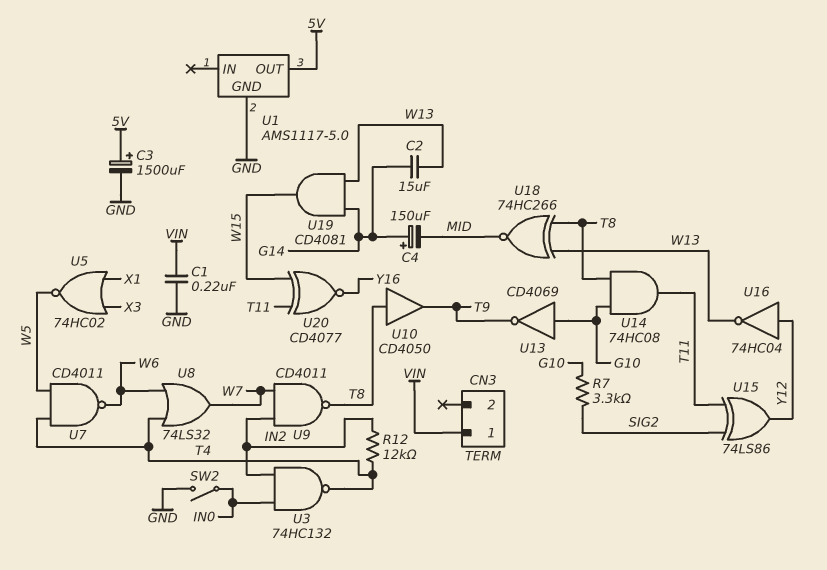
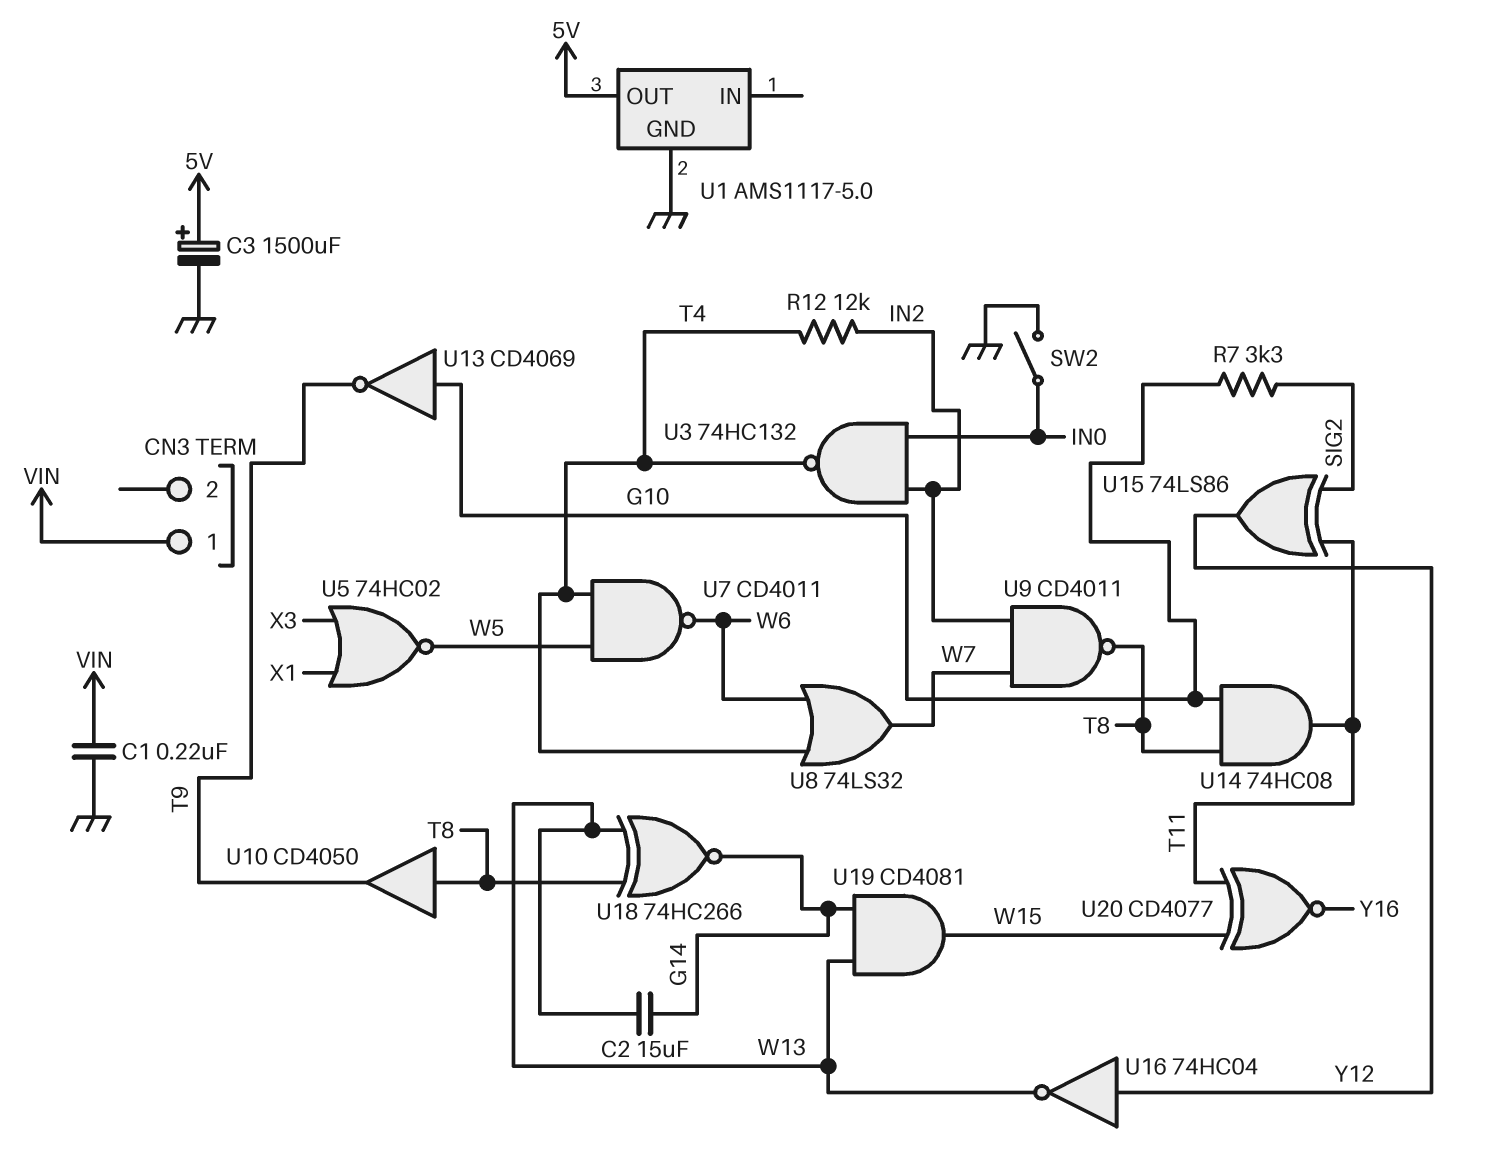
C4: 150uF (plus G14, minus MID) -> none
U18: XNOR 74HC266 (in T8, in W13, out MID) -> XNOR 74HC266 (in T8, in W13, out G14)

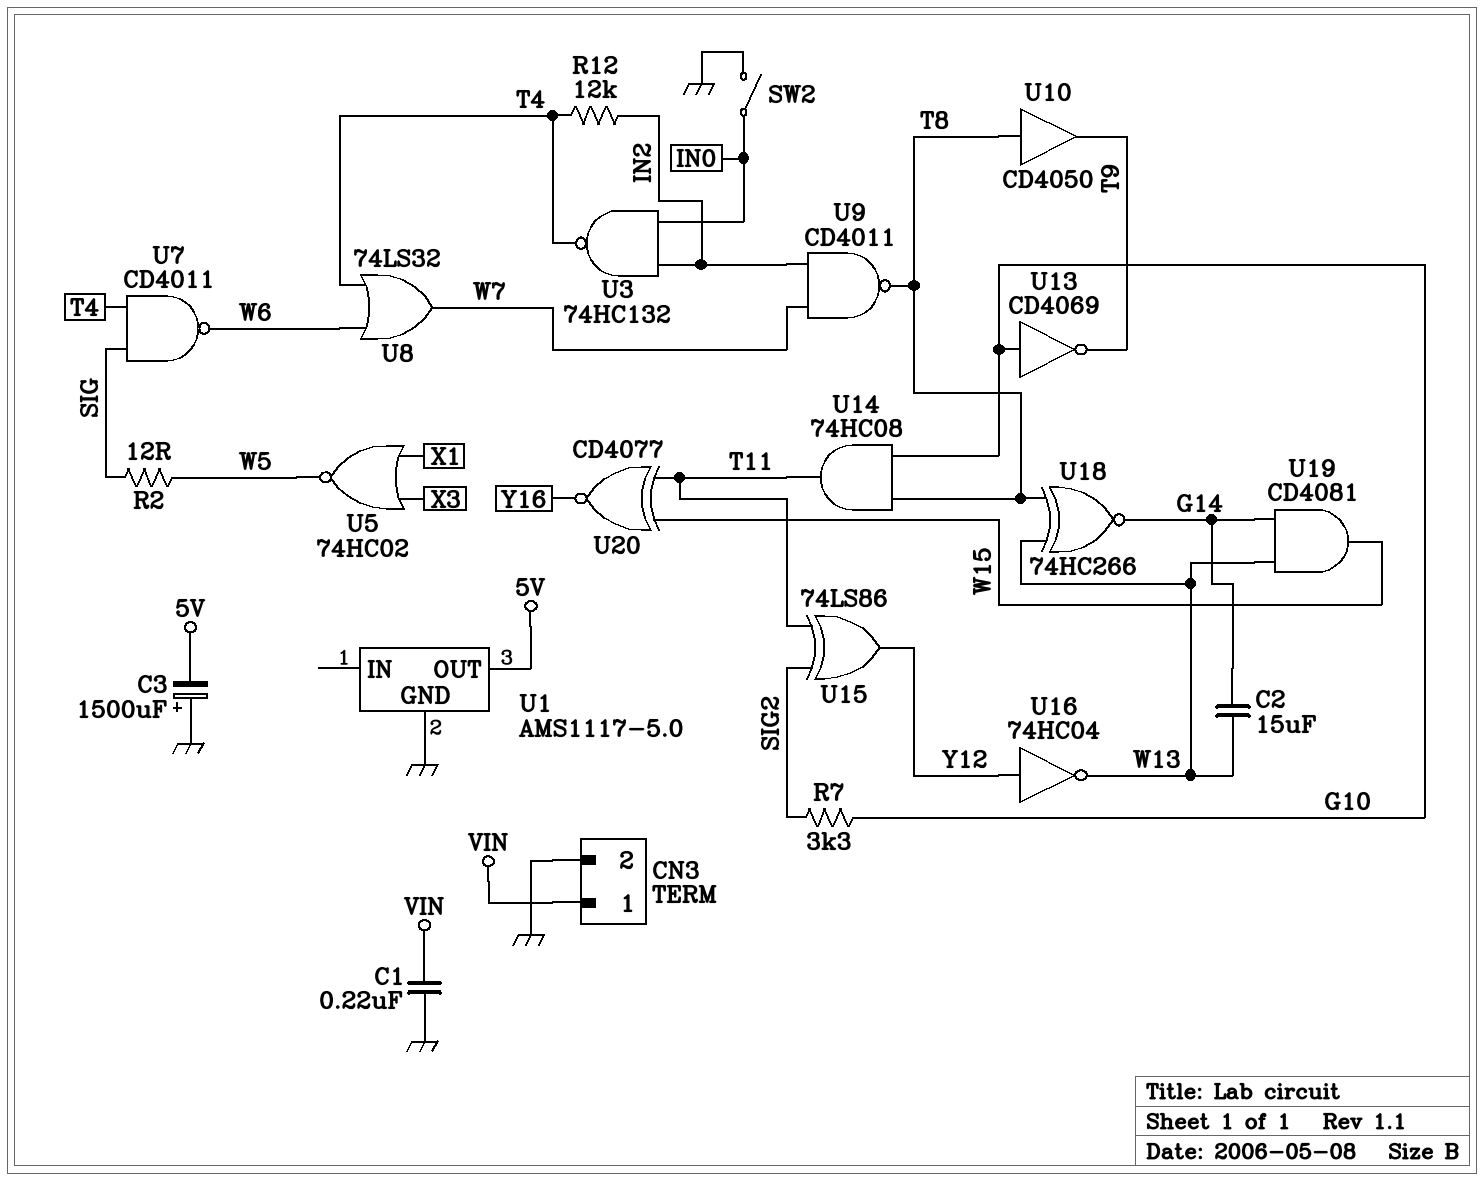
C3: 1500uF (plus 5V, minus GND) -> 1500uF (plus GND, minus 5V)
CN3 pin 2: none -> GND
R2: none -> 12 (SIG, W5)
U7: NAND CD4011 (in T4, in W5, out W6) -> NAND CD4011 (in SIG, in T4, out W6)

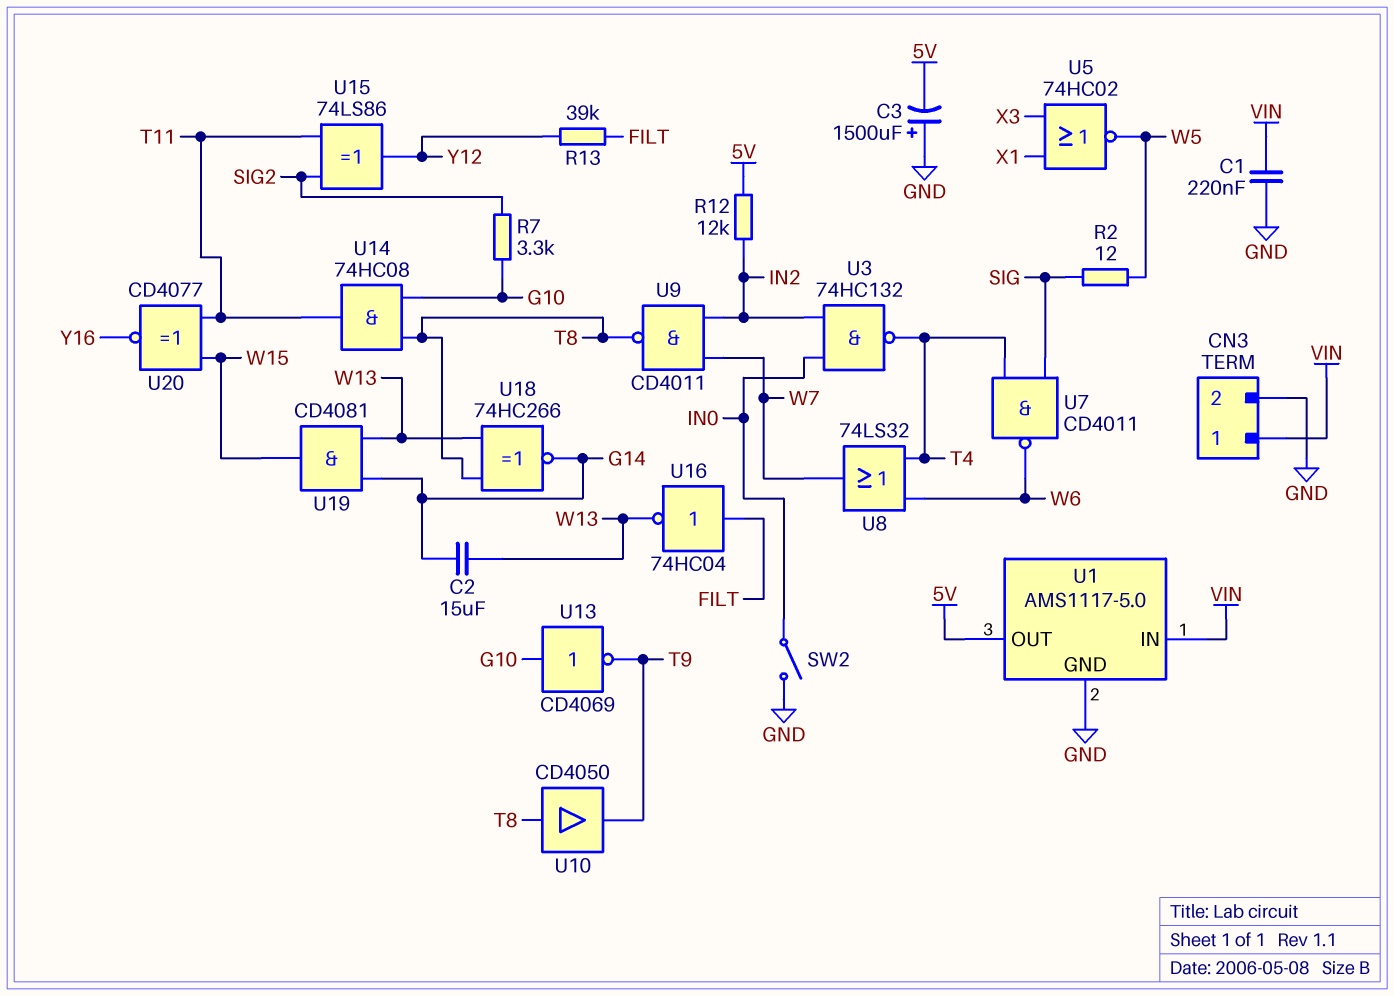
R12: 12k (IN2, T4) -> 12k (5V, IN2)
R13: none -> 39k (FILT, Y12)
U1 pin IN: none -> VIN
U16: NOT 74HC04 (in Y12, out W13) -> NOT 74HC04 (in FILT, out W13)

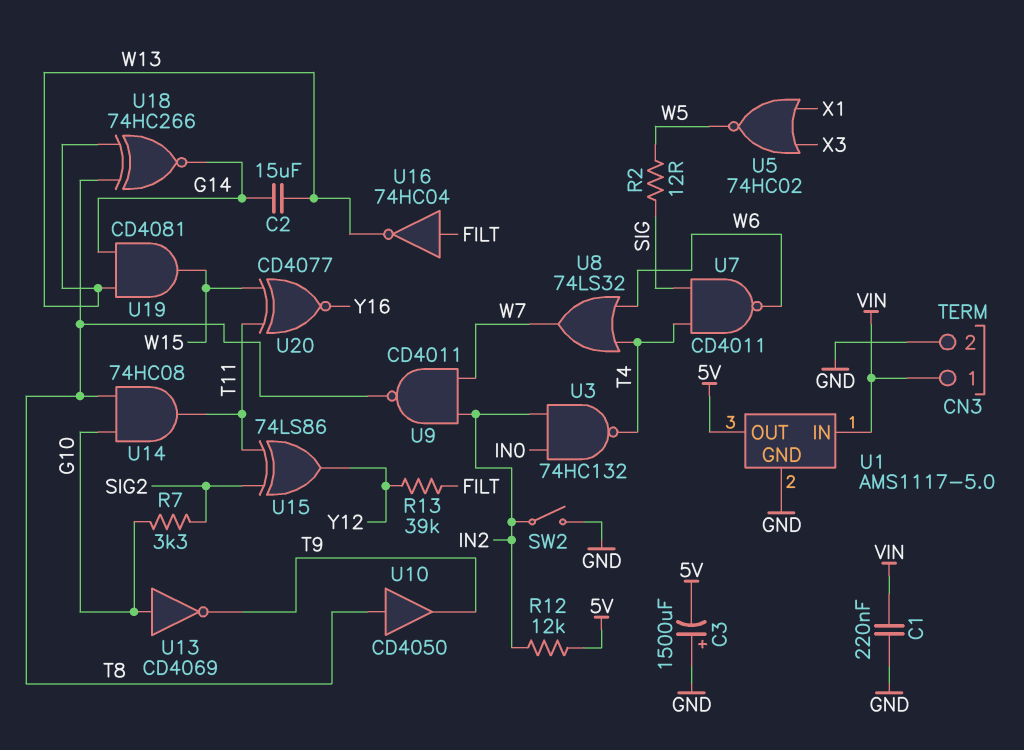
SW2: switch (GND, IN0) -> switch (GND, IN2)

